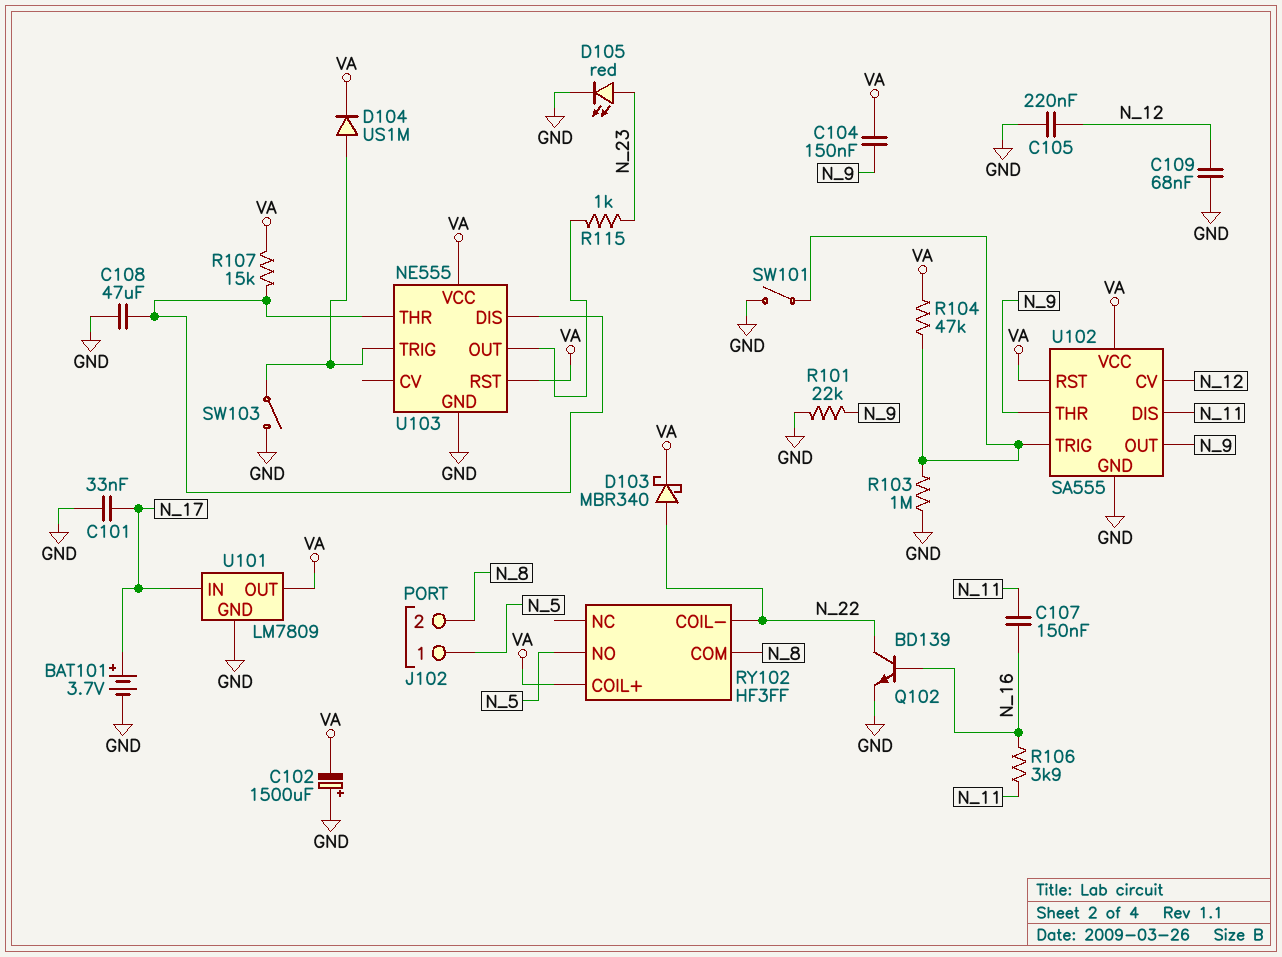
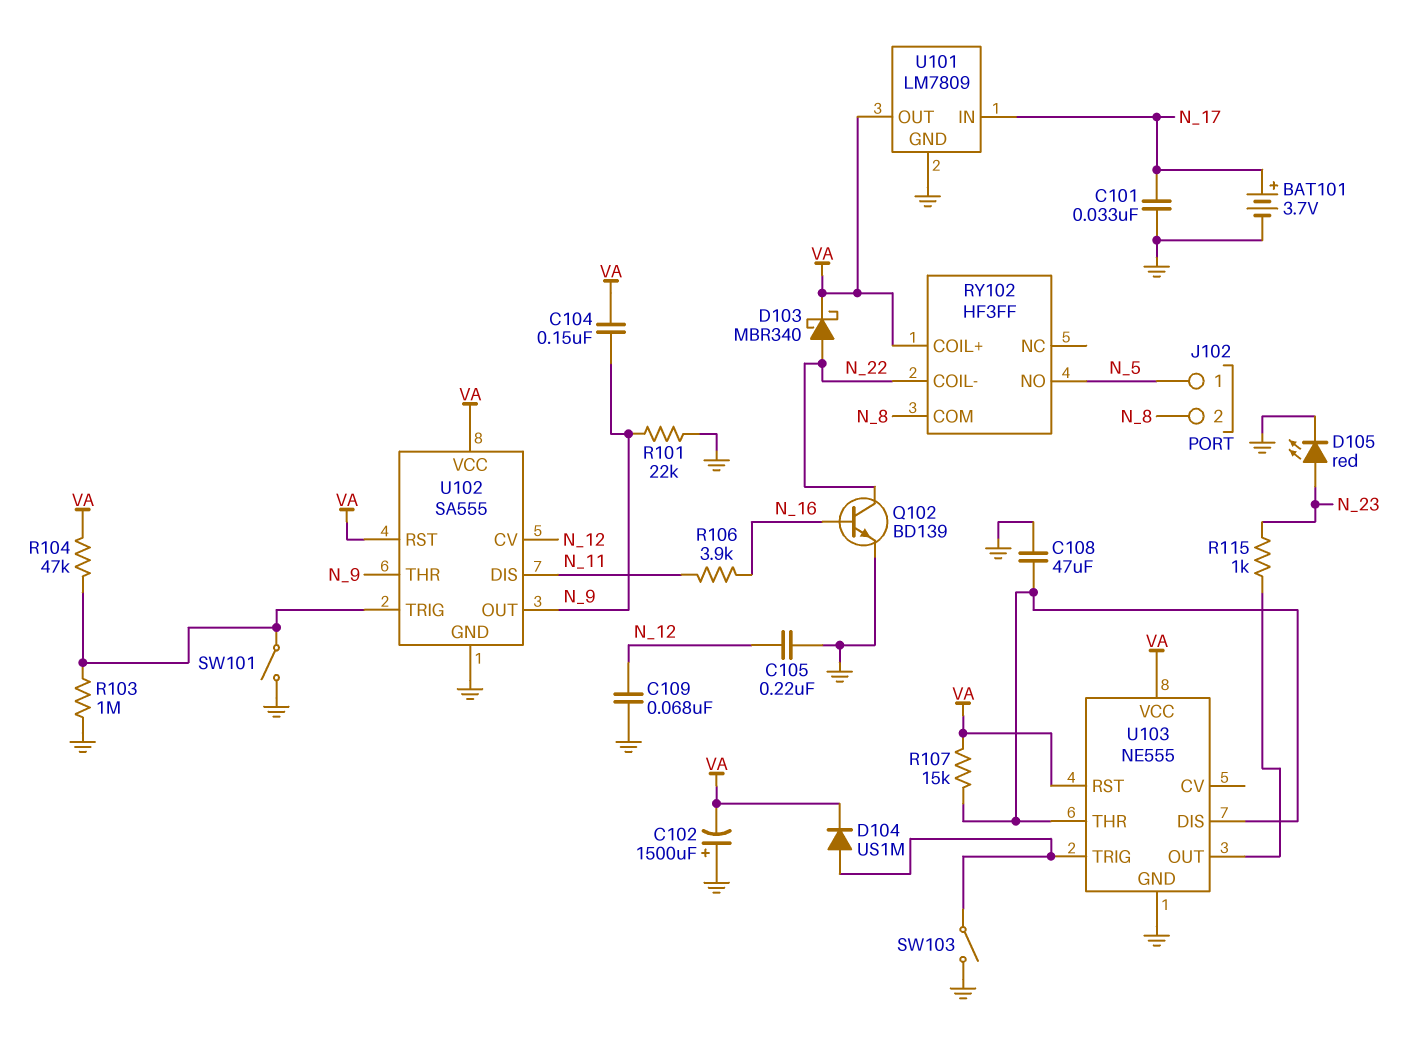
C107: 150nF (N_11, N_16) -> none

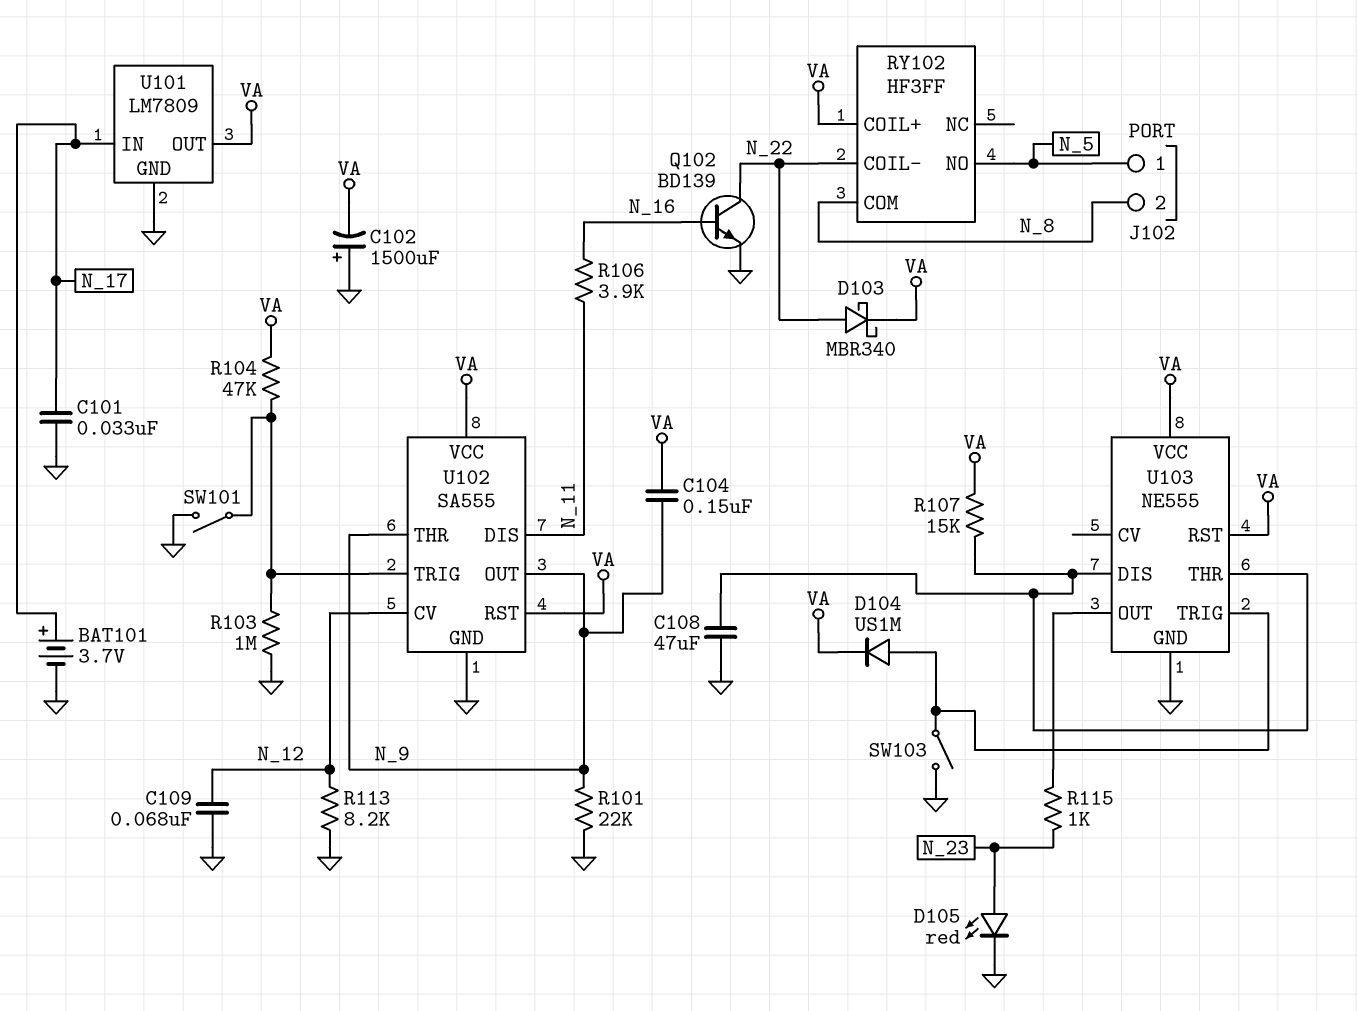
C105: 220nF (GND, N_12) -> none
R113: none -> 8.2k (GND, N_12)

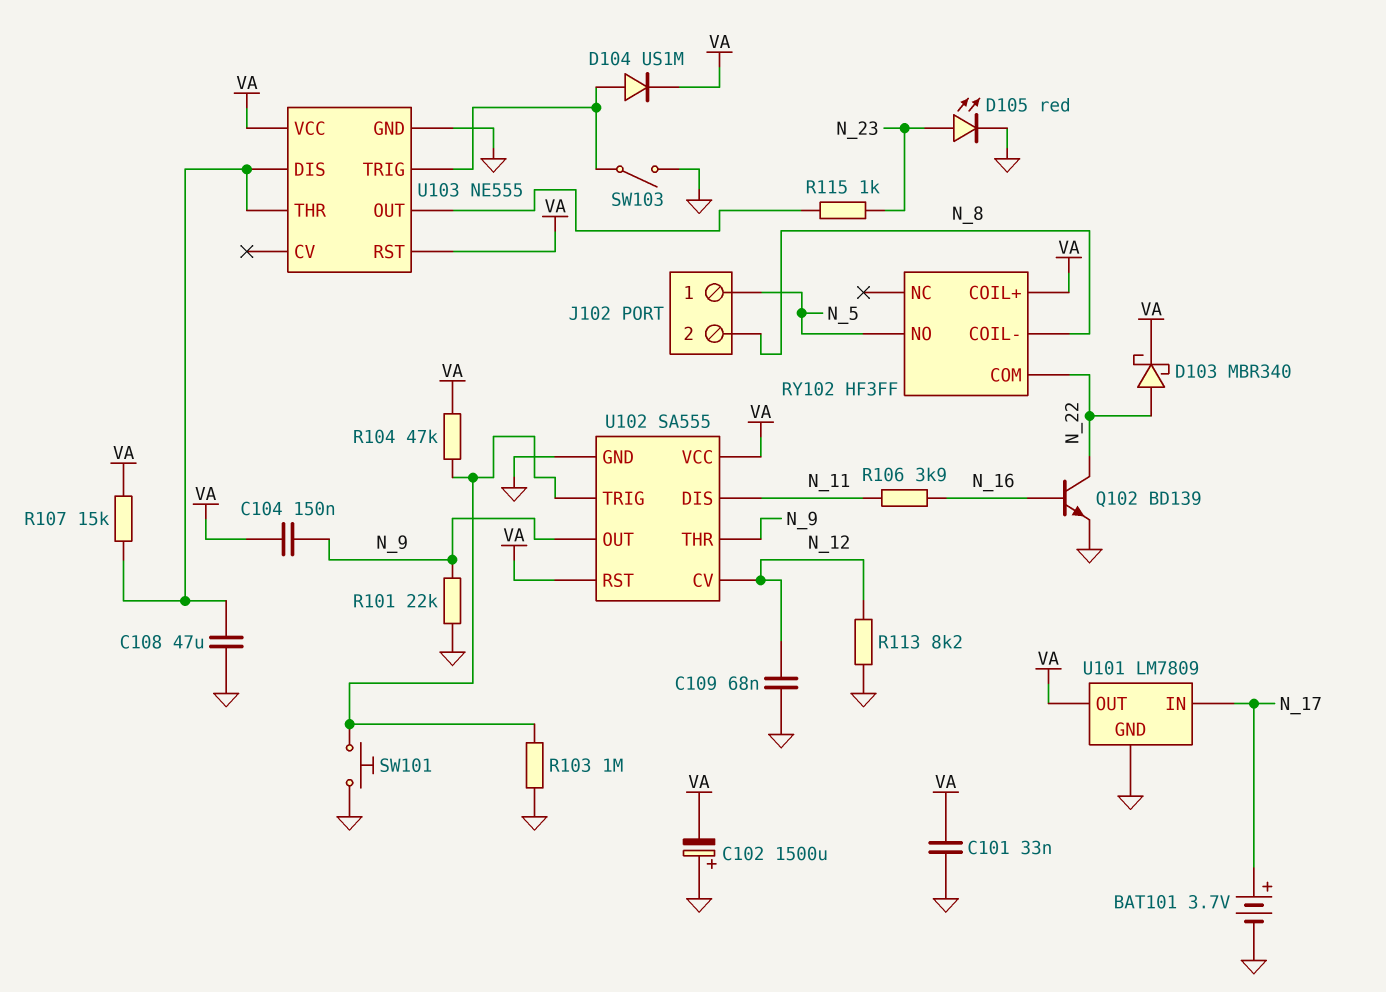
C101: 33nF (GND, N_17) -> 33nF (GND, VA)
RY102 pin COIL-: N_22 -> N_8
RY102 pin COM: N_8 -> N_22
SW101: switch (GND, U102/TRIG) -> button (GND, U102/TRIG)

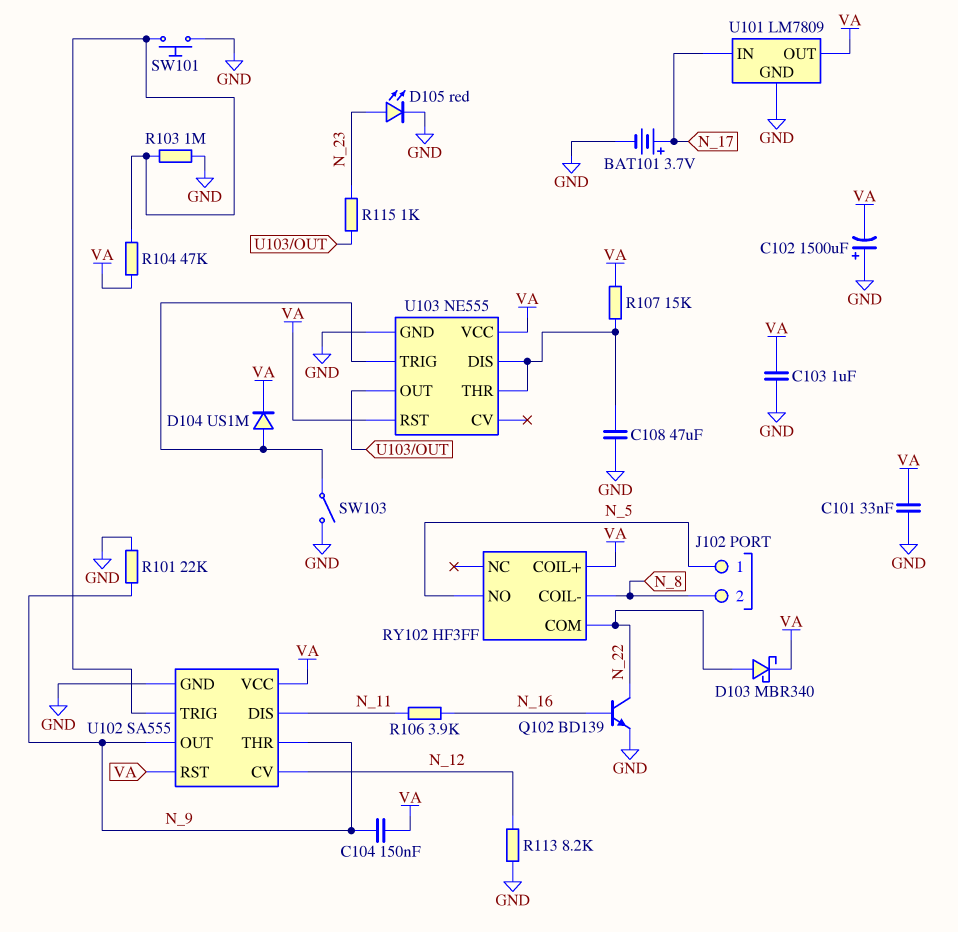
C103: none -> 1uF (GND, VA)
C109: 68nF (GND, N_12) -> none

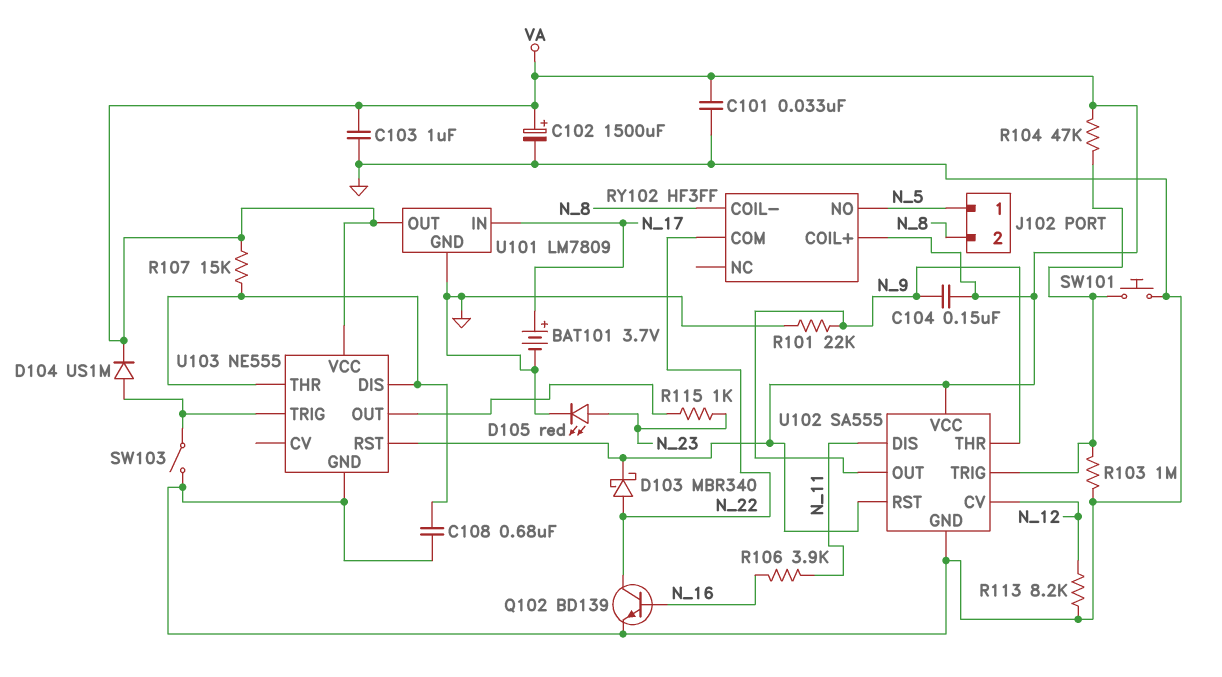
C102: 1500uF (plus GND, minus VA) -> 1500uF (plus VA, minus GND)
C108: 47uF (GND, U103/DIS) -> 680nF (GND, U103/DIS)

